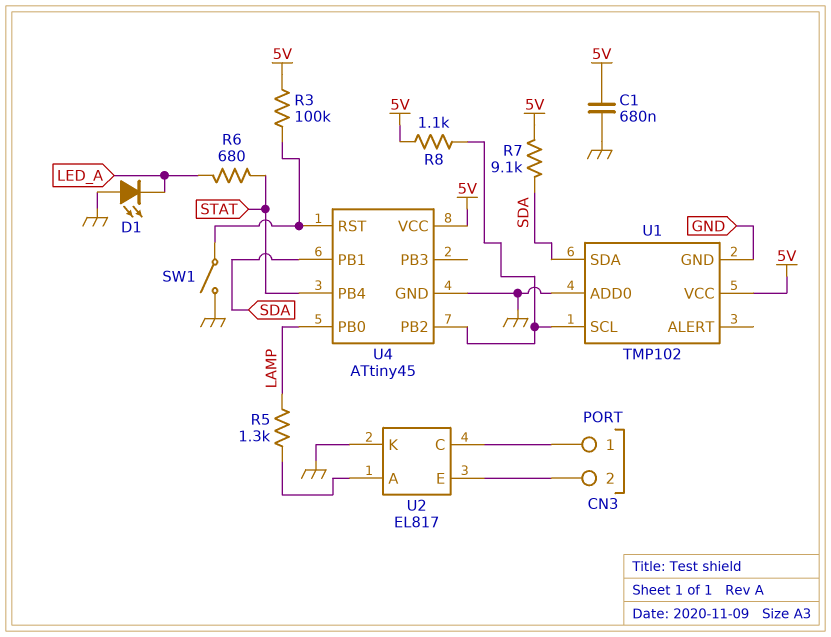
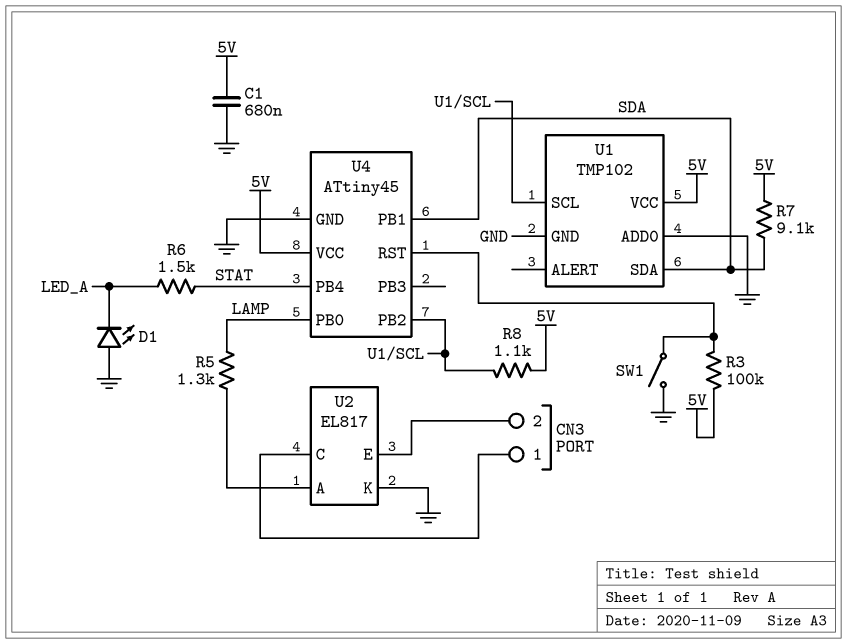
R6: 680 (LED_A, STAT) -> 1.5k (LED_A, STAT)

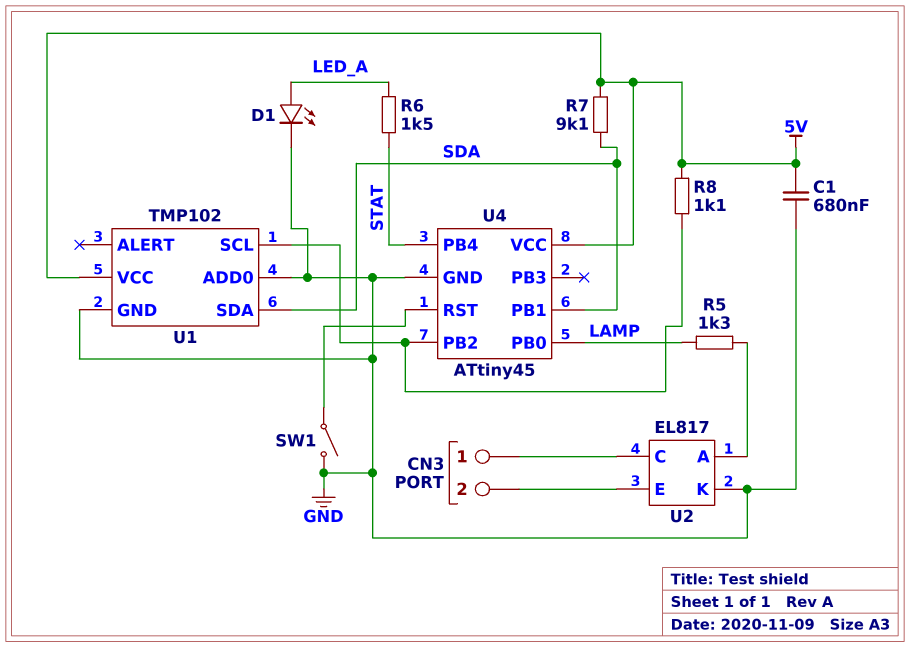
D1: LED (A GND, K LED_A) -> LED (A LED_A, K GND)
R3: 100k (5V, U4/RST) -> none

